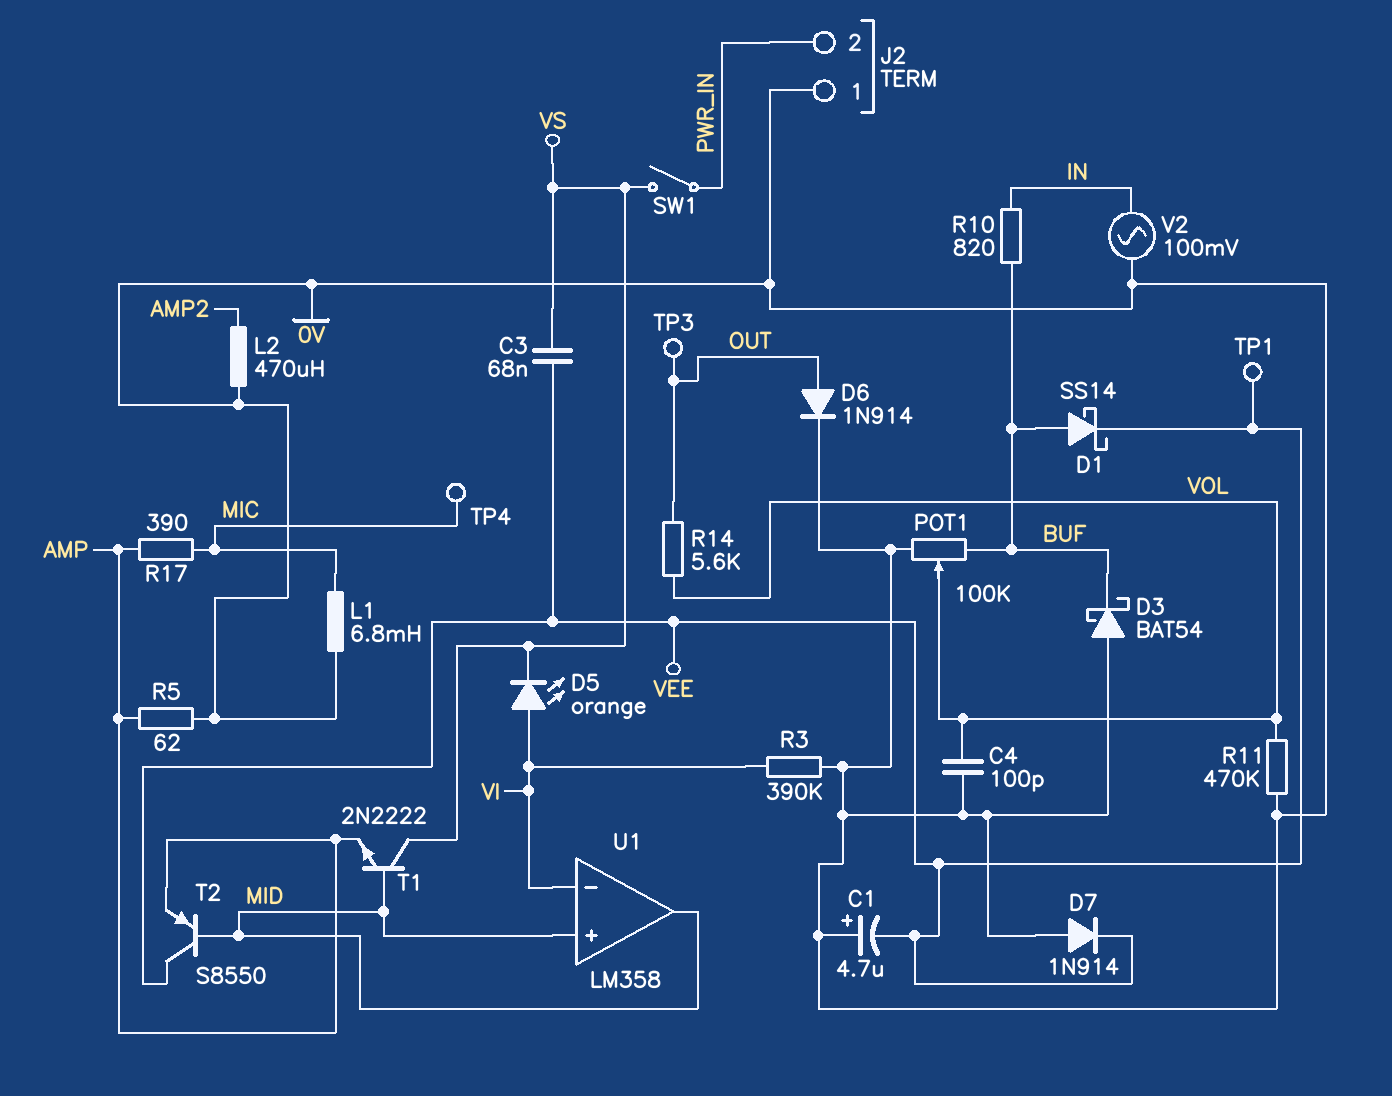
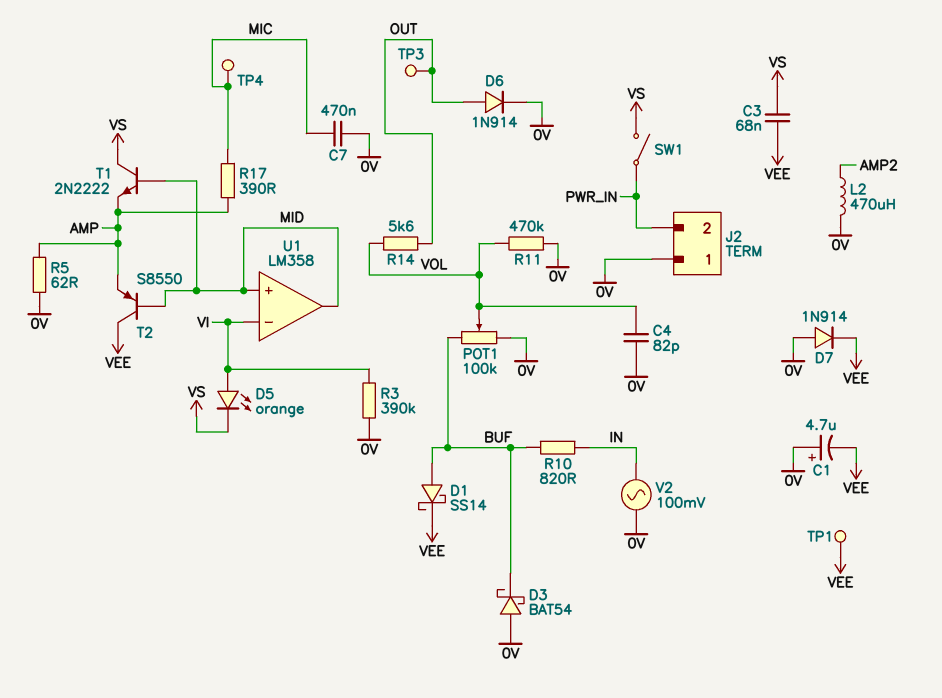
C4: 100pF (0V, VOL) -> 82pF (0V, VOL)
C7: none -> 470nF (0V, MIC)
L1: 6.8mH (0V, MIC) -> none

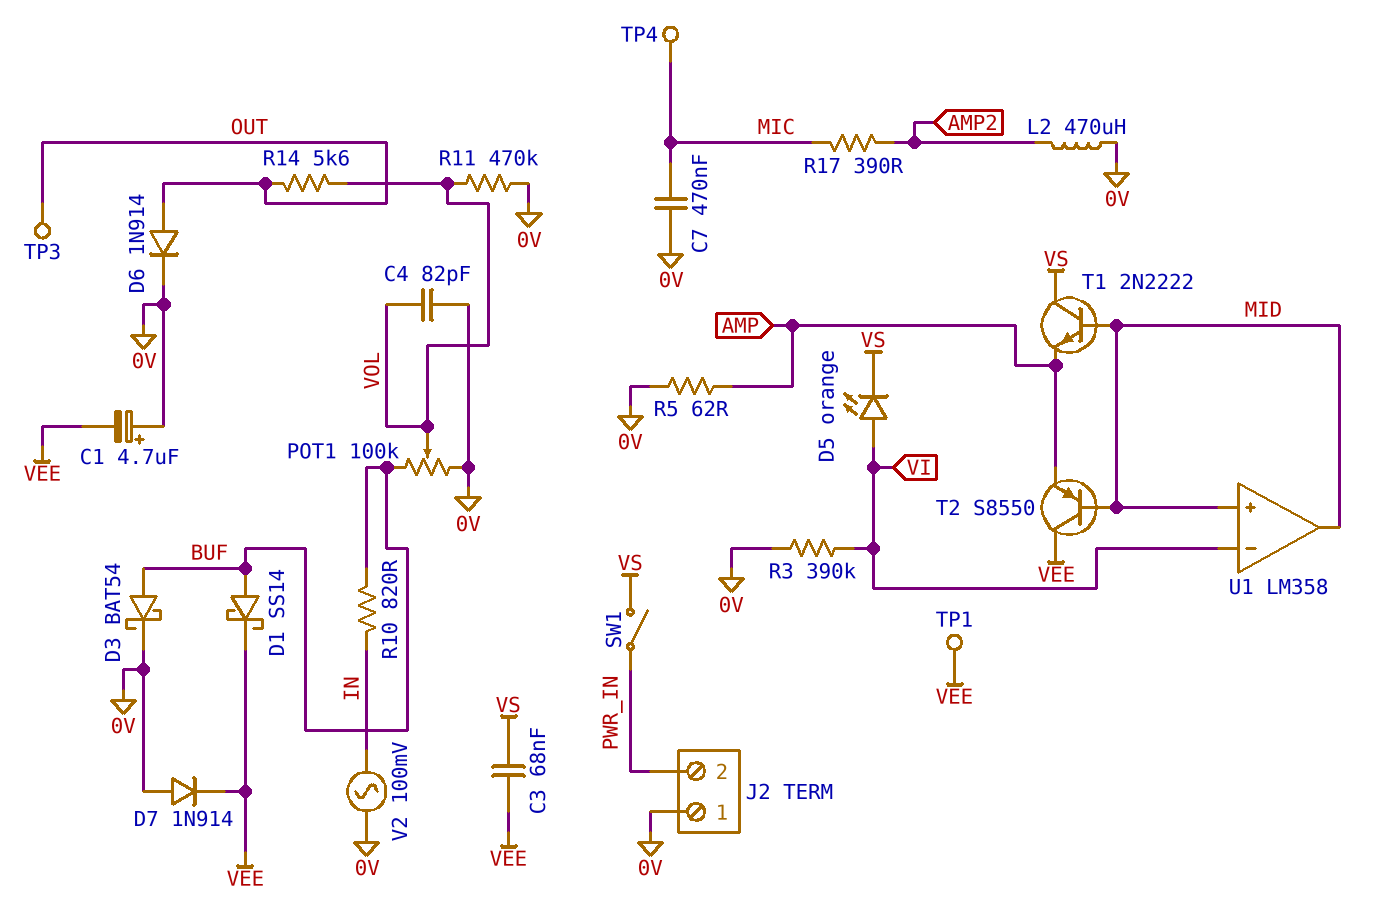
D3: schottky BAT54 (A 0V, K BUF) -> schottky BAT54 (A BUF, K 0V)
R17: 390 (AMP, MIC) -> 390 (AMP2, MIC)

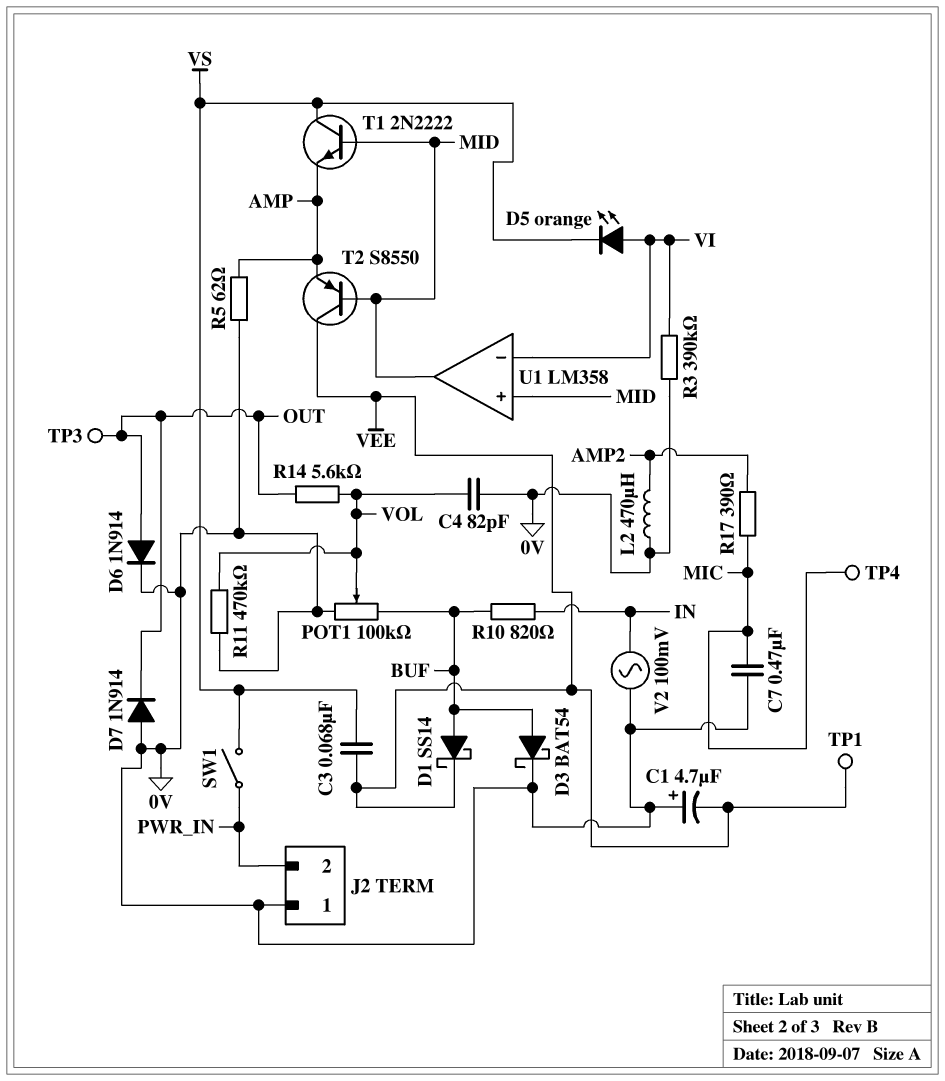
D7: diode 1N914 (A 0V, K VEE) -> diode 1N914 (A 0V, K OUT)

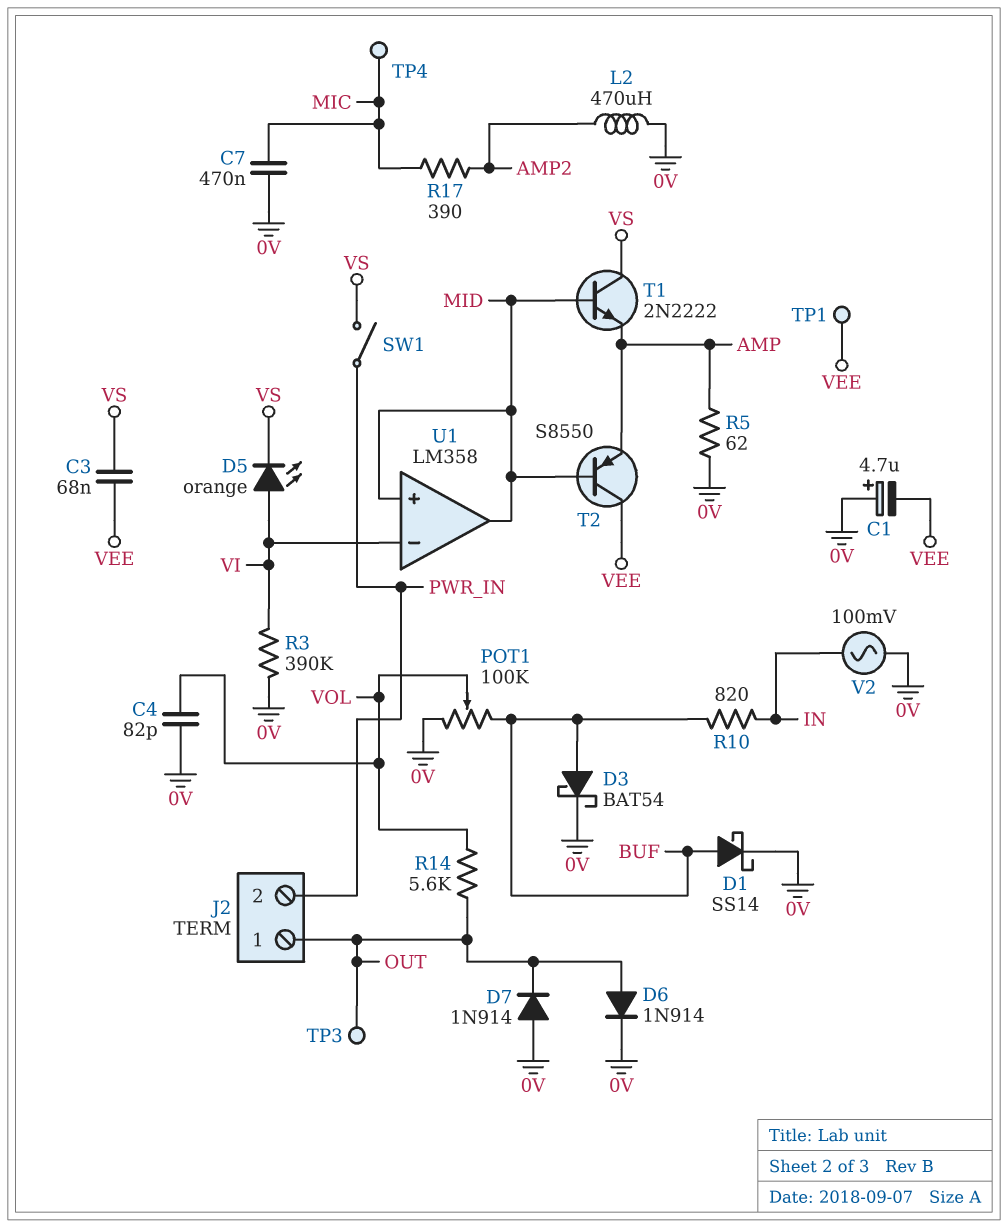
D1: schottky SS14 (A BUF, K VEE) -> schottky SS14 (A BUF, K 0V)
J2 pin 1: 0V -> OUT
R11: 470k (0V, VOL) -> none

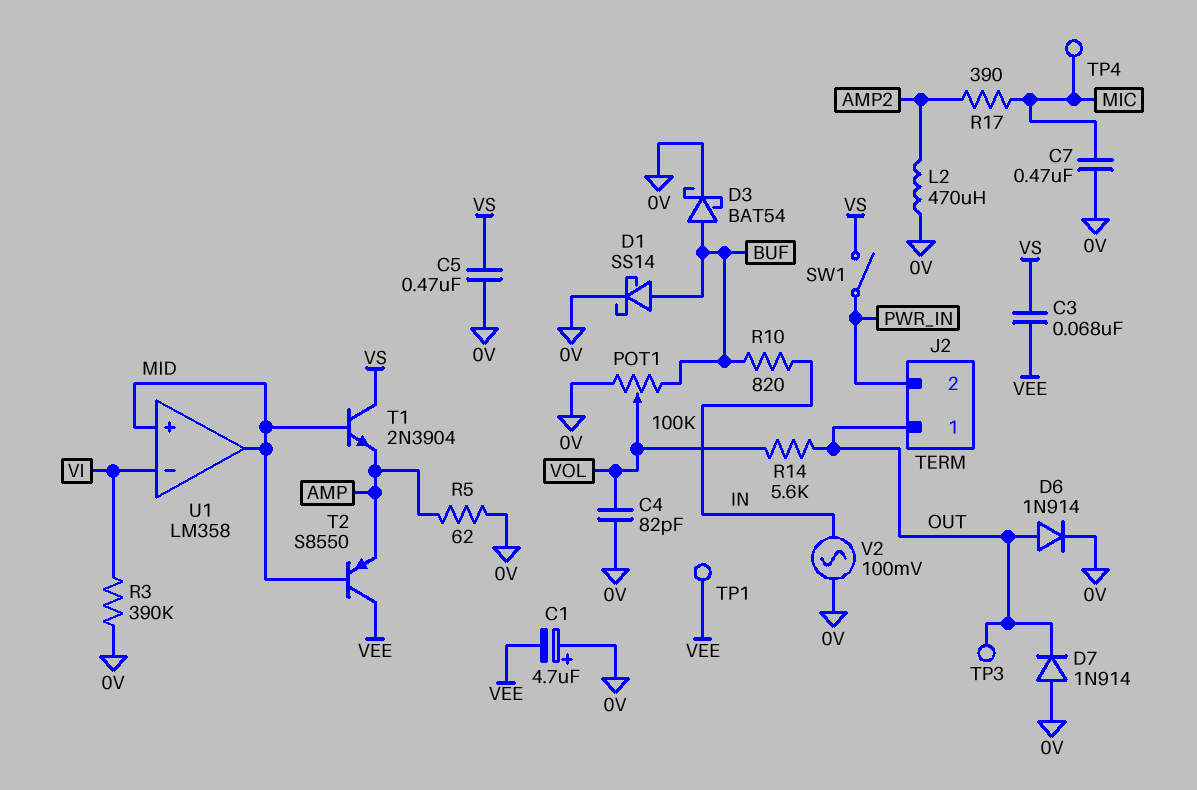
C5: none -> 470nF (0V, VS)
D5: LED orange (A VI, K VS) -> none
T1: NPN 2N2222 (B MID, C VS, E AMP) -> NPN 2N3904 (B MID, C VS, E AMP)

